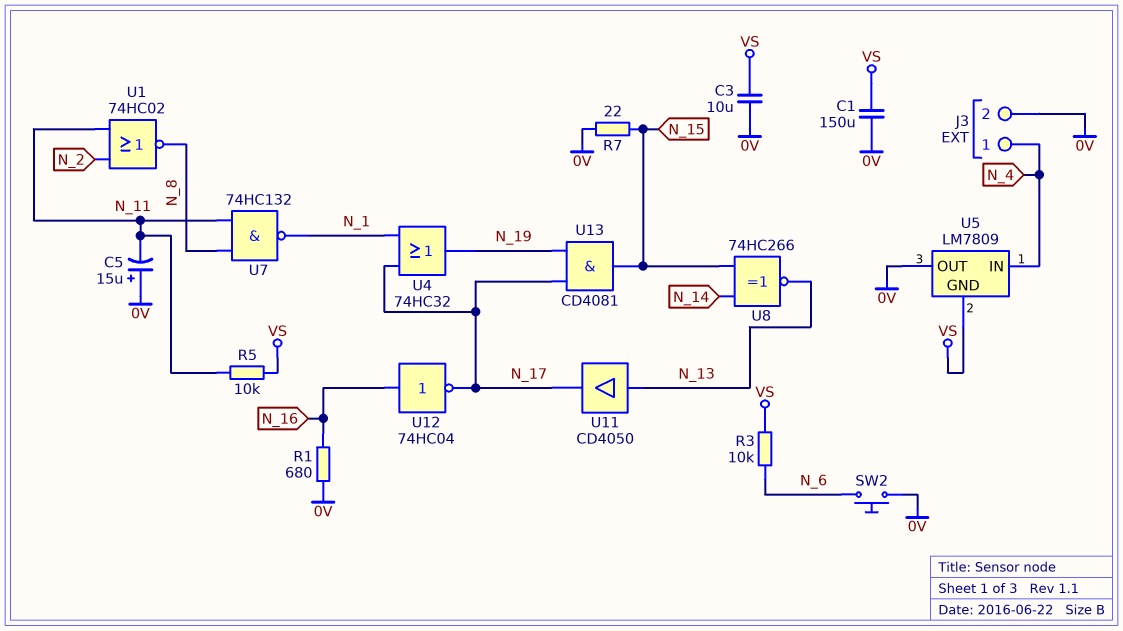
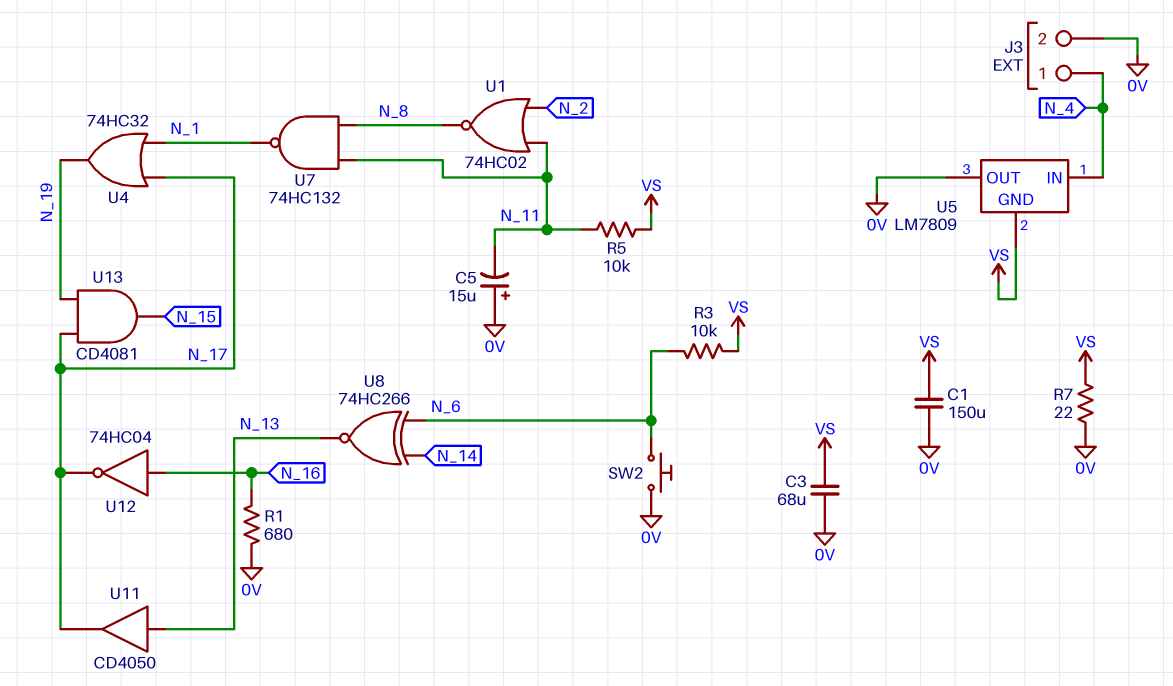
C3: 10uF (0V, VS) -> 68uF (0V, VS)
R7: 22 (0V, N_15) -> 22 (0V, VS)
U8: XNOR 74HC266 (in N_14, in N_15, out N_13) -> XNOR 74HC266 (in N_6, in N_14, out N_13)

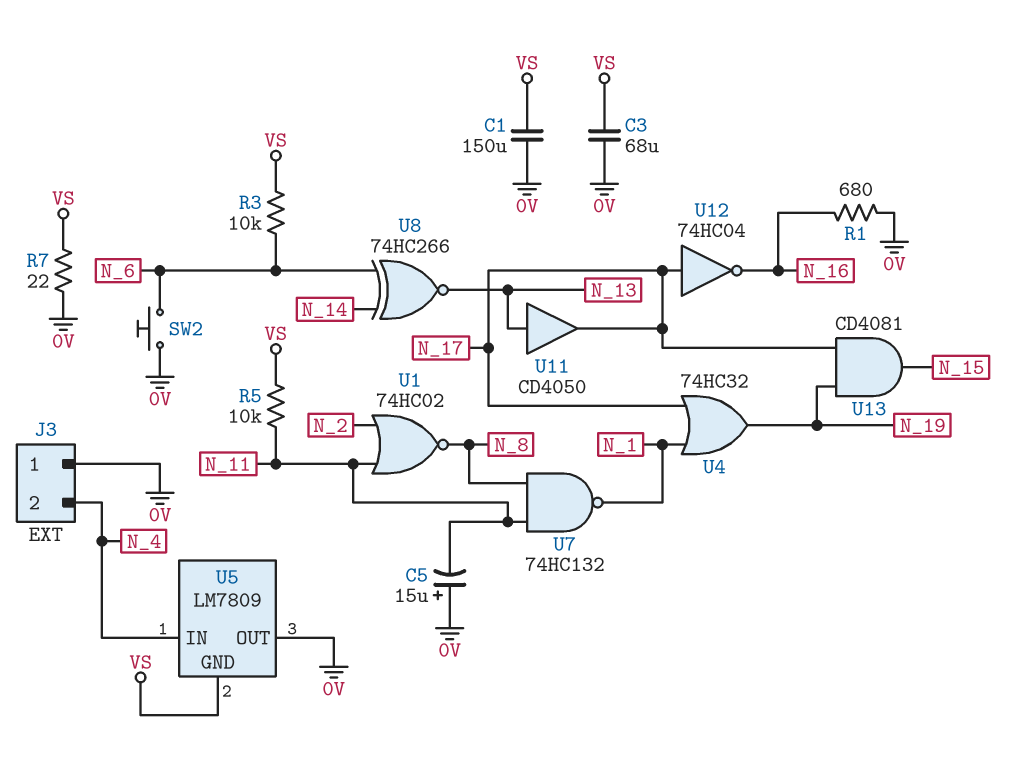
J3 pin 1: N_4 -> 0V
J3 pin 2: 0V -> N_4
U12: NOT 74HC04 (in N_16, out N_17) -> NOT 74HC04 (in N_17, out N_16)

